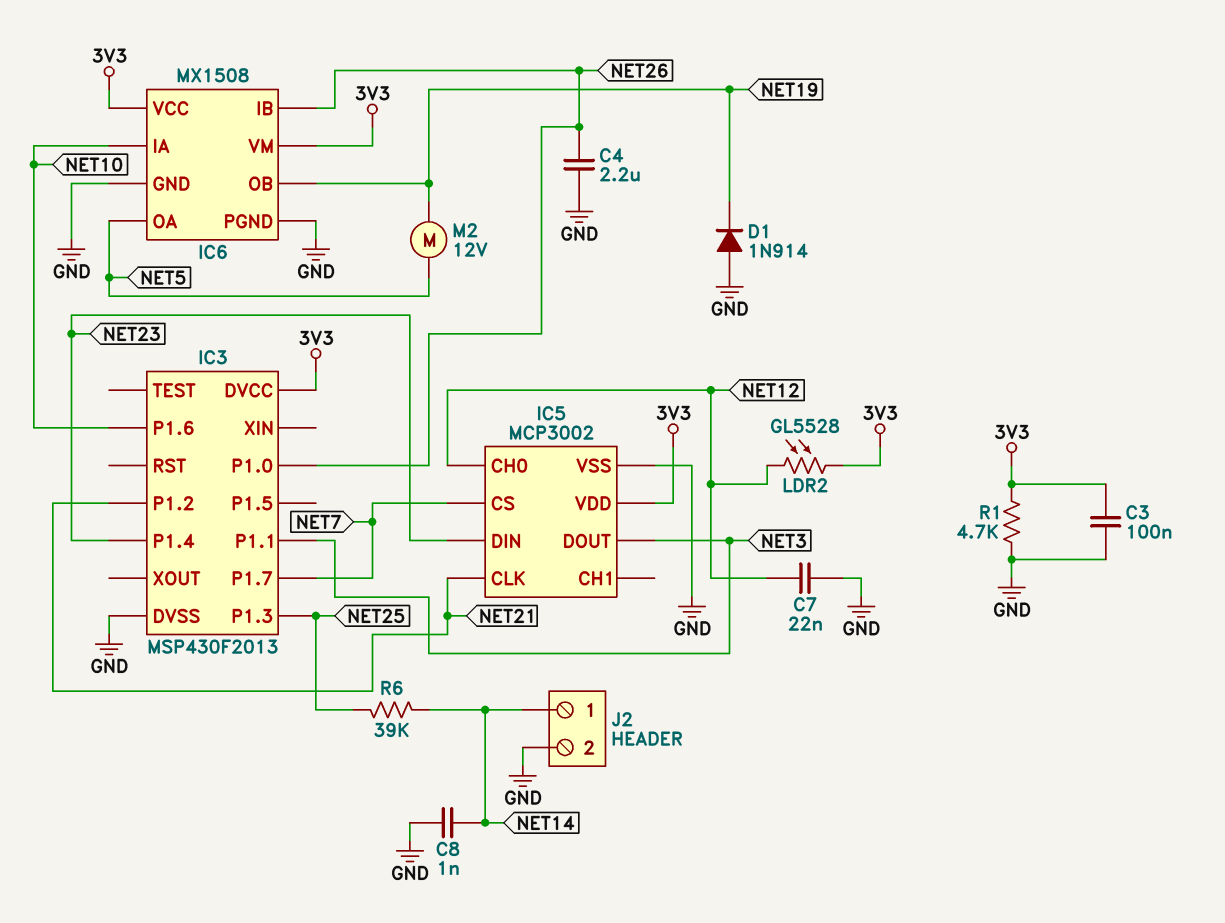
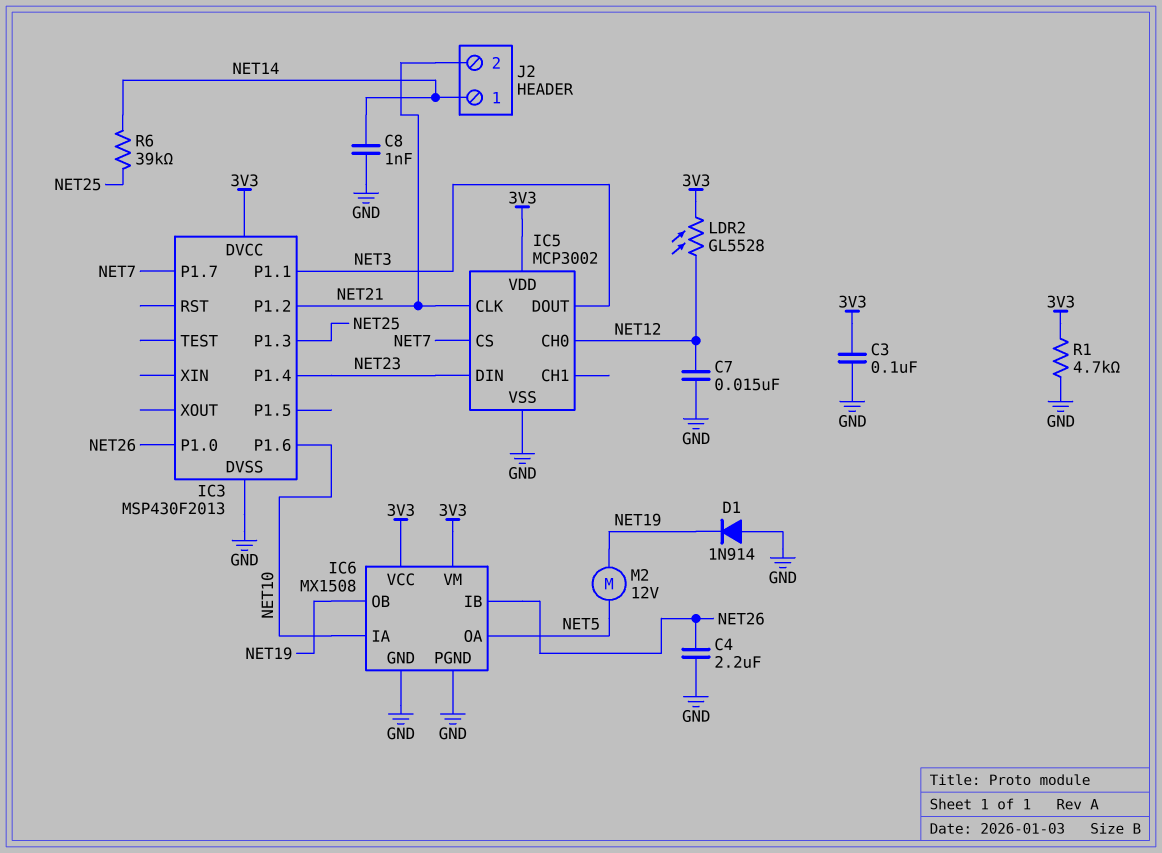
C7: 22nF (GND, NET12) -> 15nF (GND, NET12)
J2 pin 2: GND -> NET21

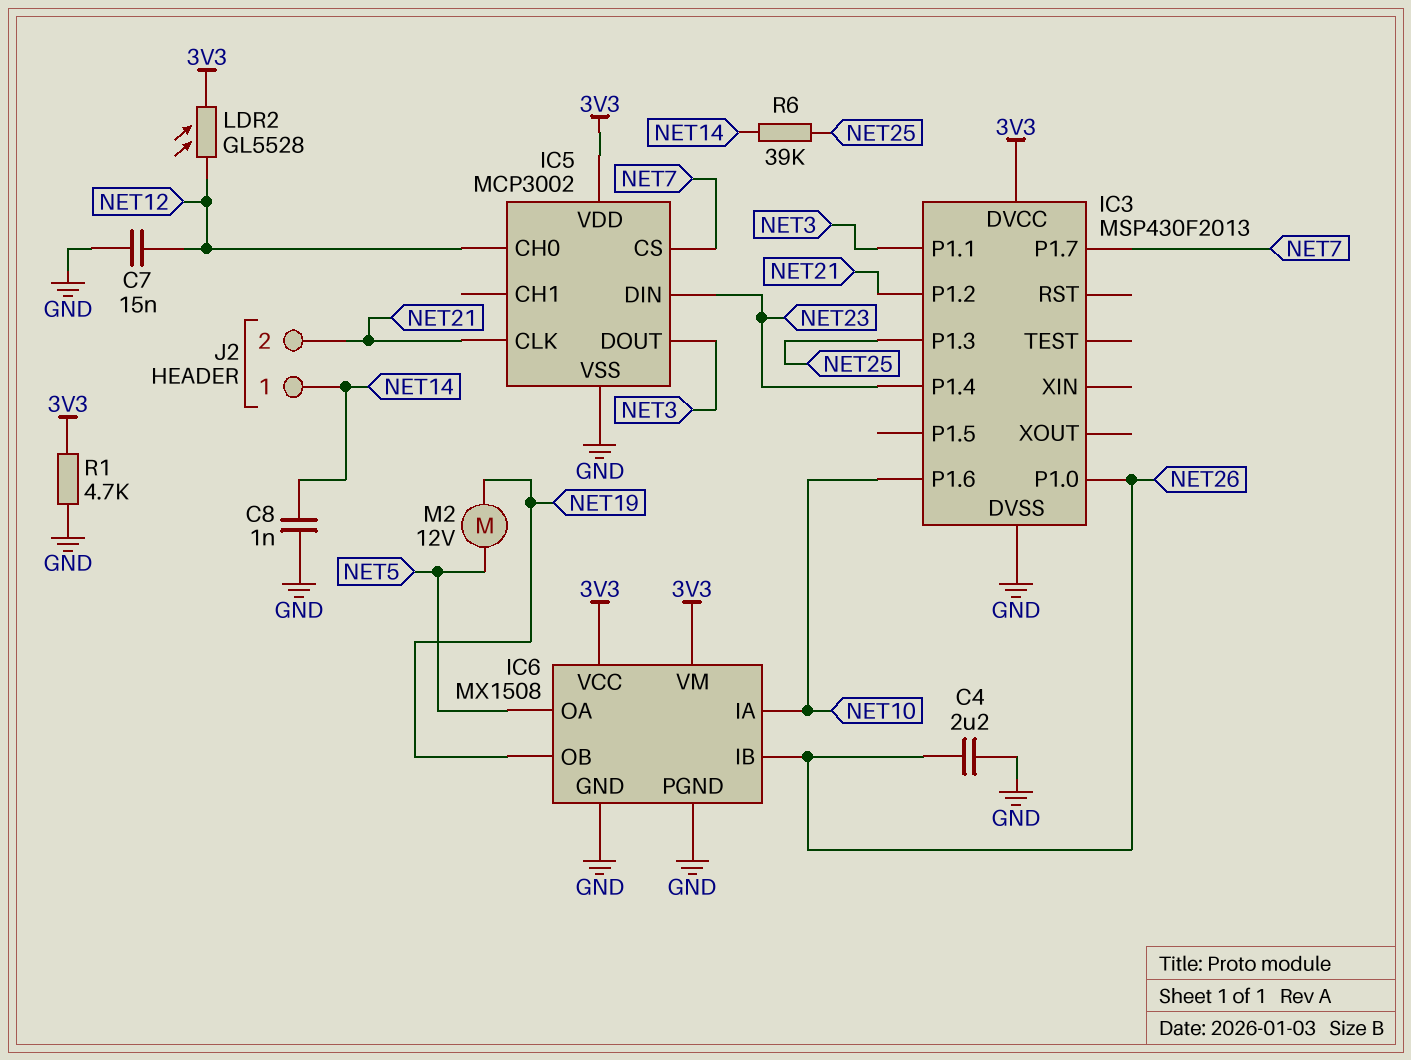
C3: 100nF (3V3, GND) -> none
D1: diode 1N914 (A GND, K NET19) -> none

